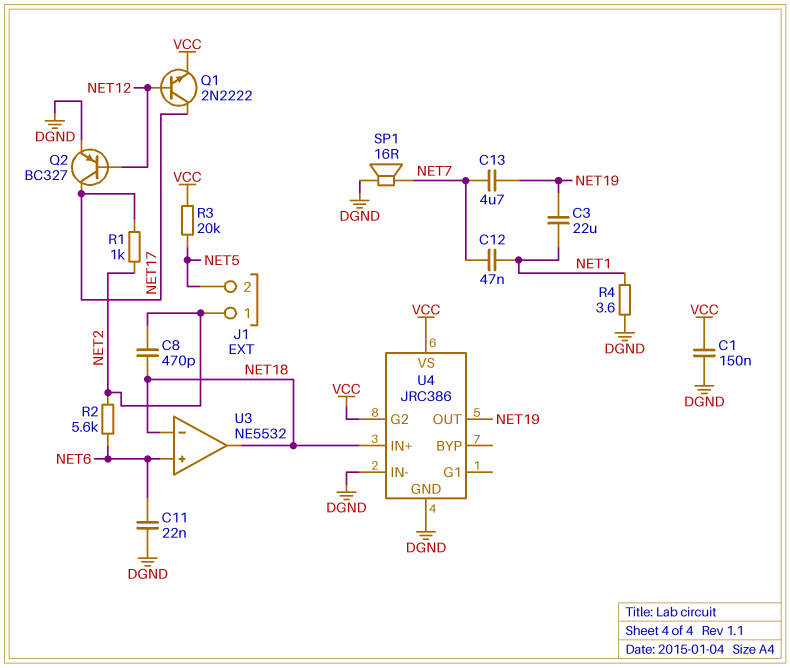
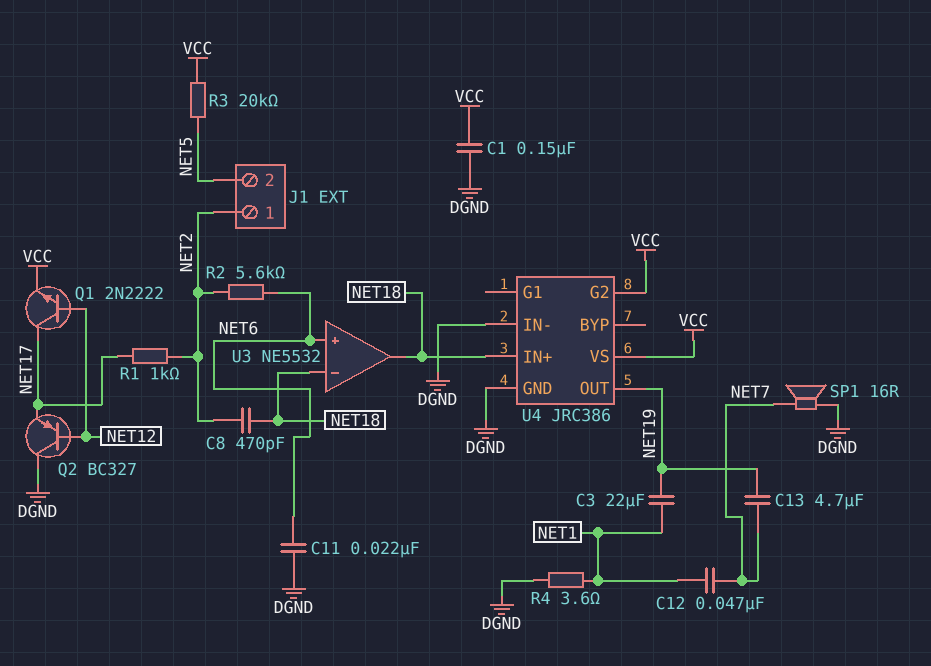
Q2: PNP BC327 (B NET12, C NET17, E DGND) -> PNP BC327 (B NET12, C DGND, E NET17)

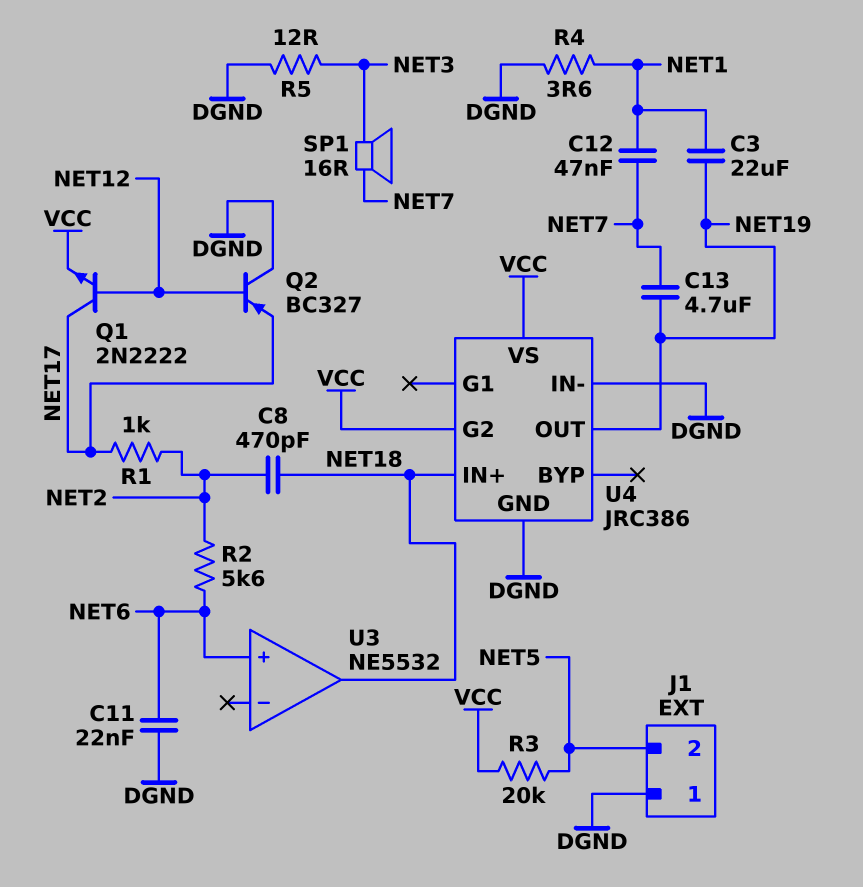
C1: 150nF (DGND, VCC) -> none
J1 pin 1: NET2 -> DGND
R5: none -> 12 (DGND, NET3)
SP1: speaker 16R (DGND, NET7) -> speaker 16R (NET3, NET7)
U3 pin in-: NET18 -> none

